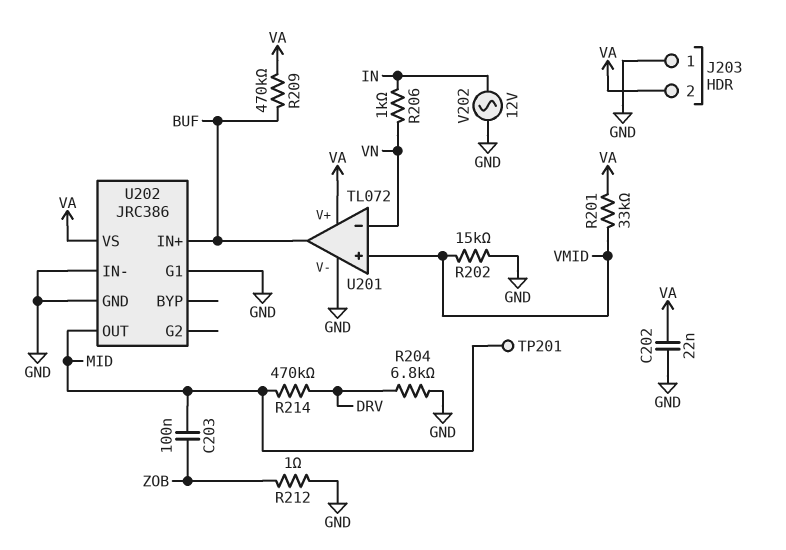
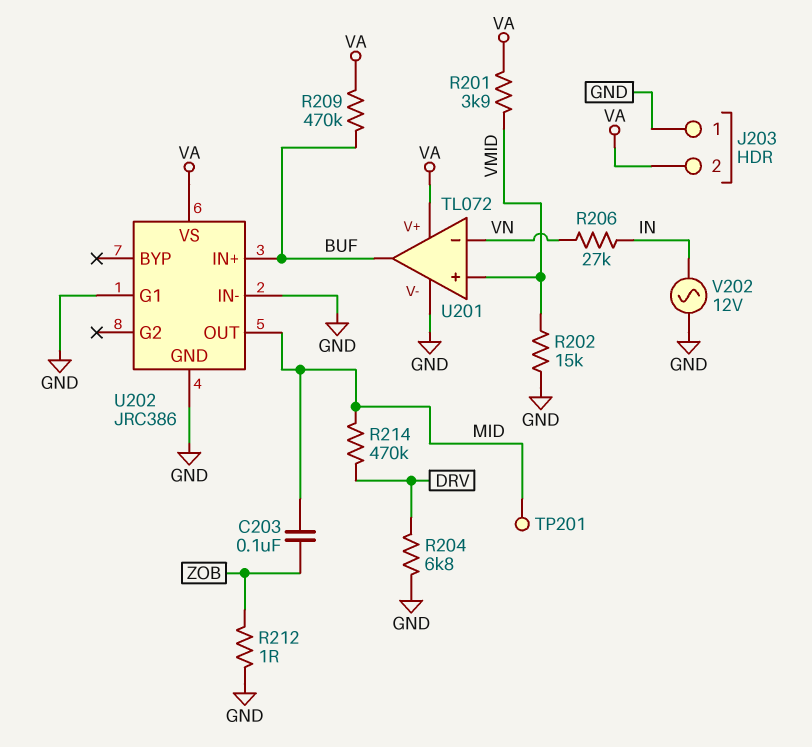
C202: 22nF (GND, VA) -> none
R201: 33k (VA, VMID) -> 3.9k (VA, VMID)
R206: 1k (IN, VN) -> 27k (IN, VN)

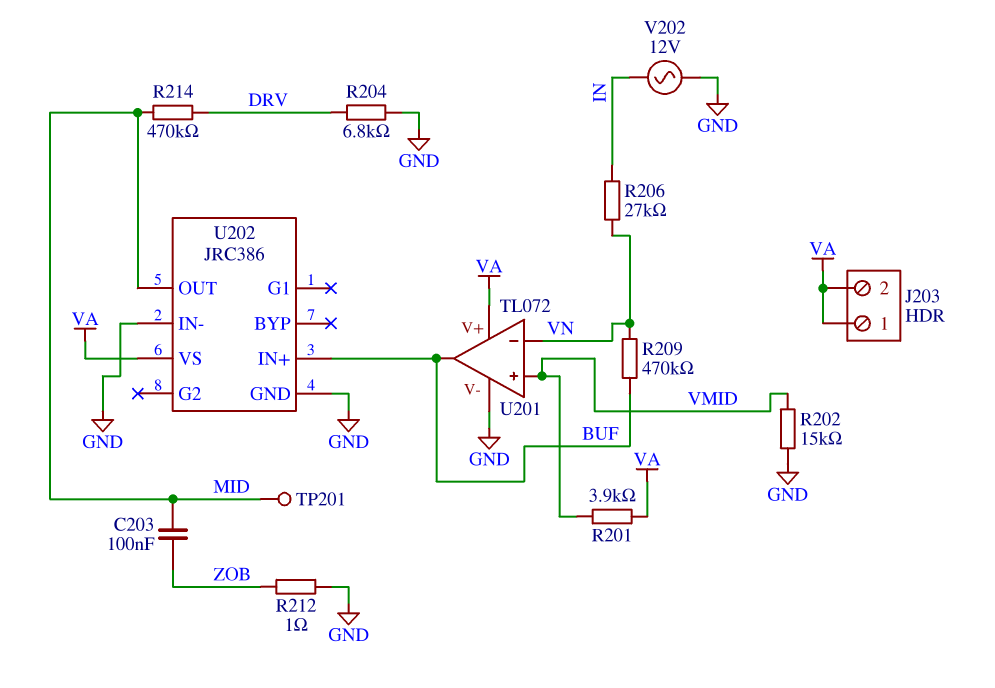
J203 pin 1: GND -> VA
R209: 470k (BUF, VA) -> 470k (BUF, VN)
U202 pin G1: GND -> none

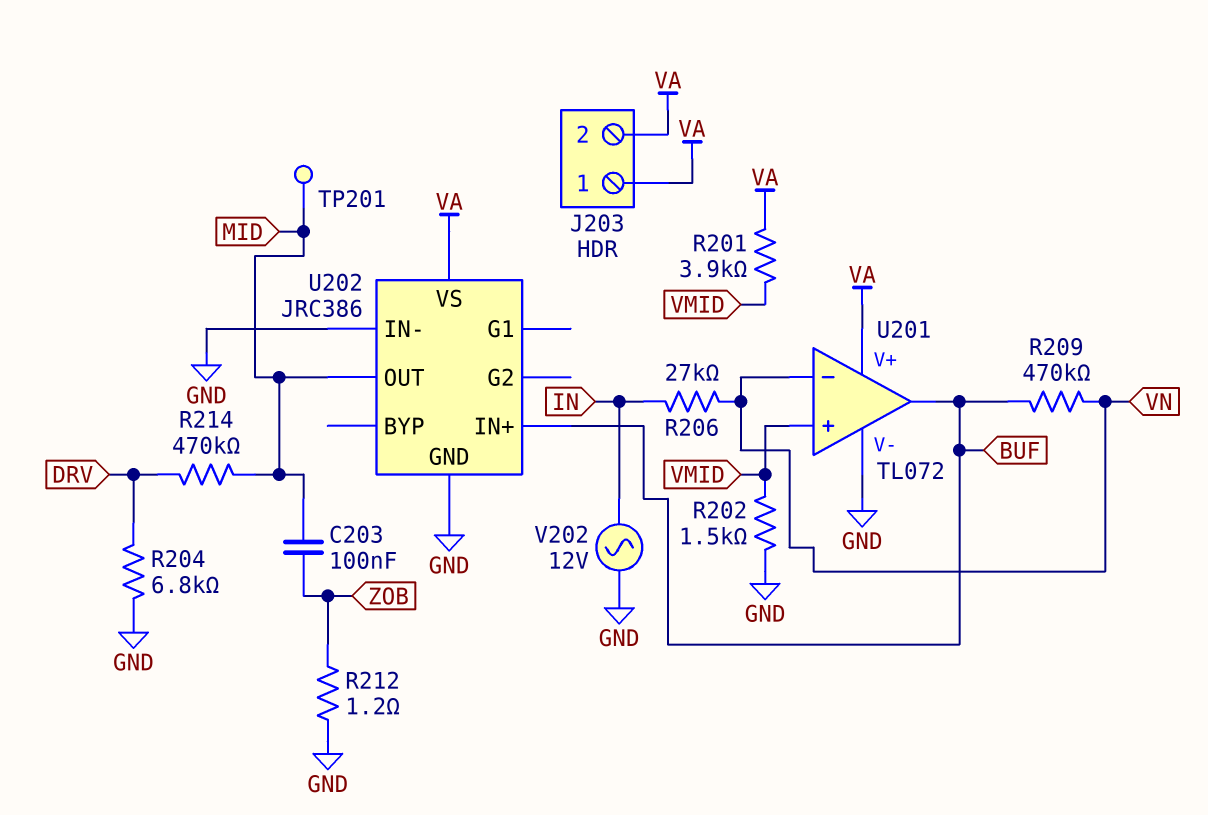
R202: 15k (GND, VMID) -> 1.5k (GND, VMID)
R212: 1 (GND, ZOB) -> 1.2 (GND, ZOB)

